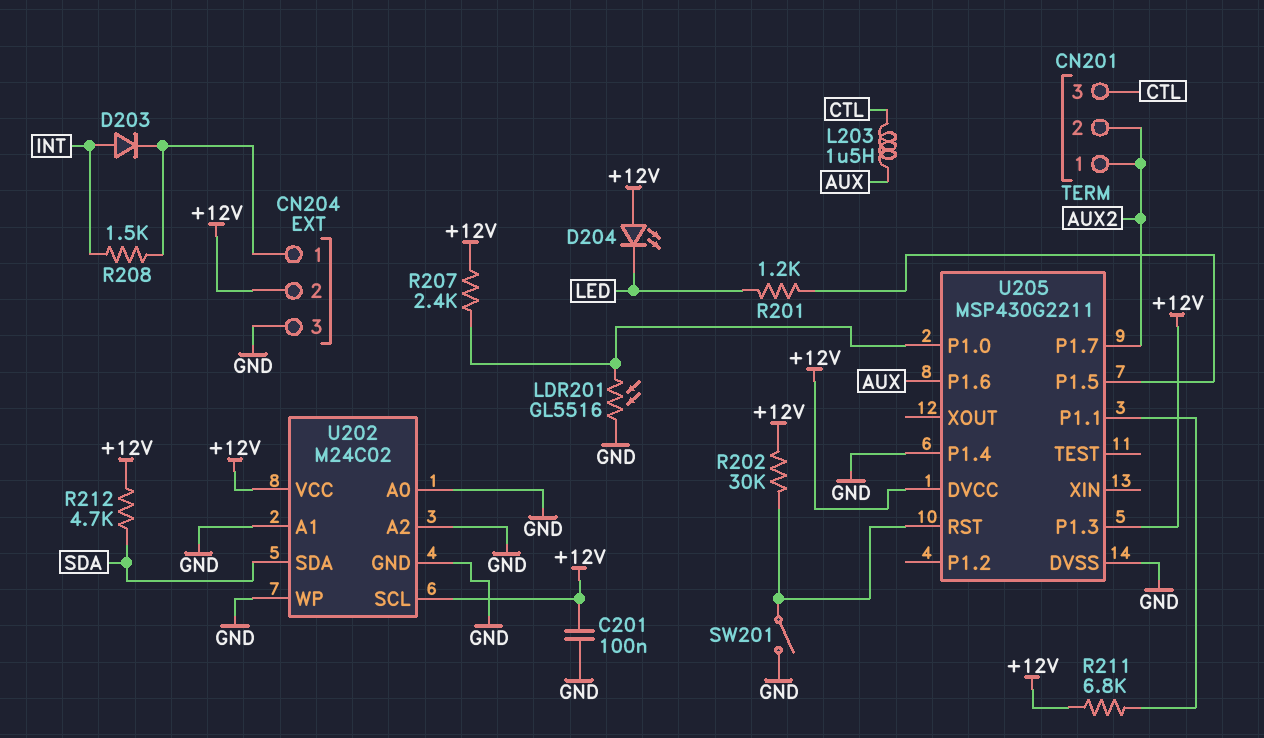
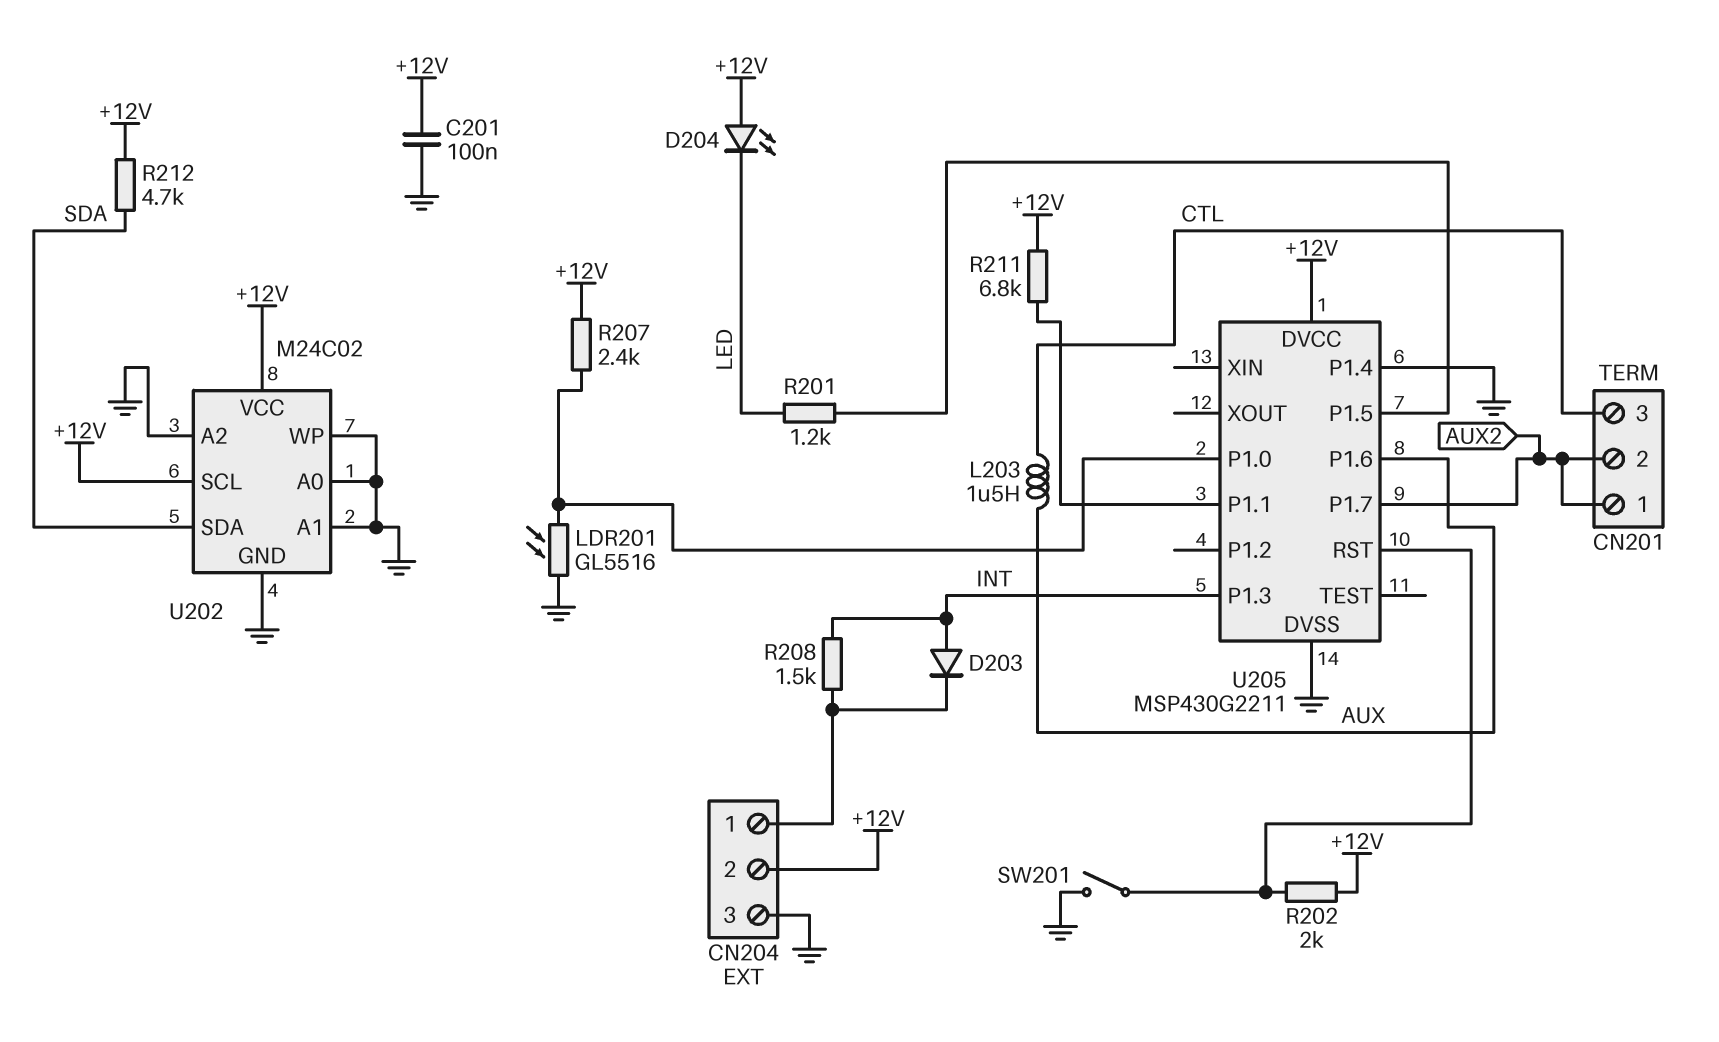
R202: 30k (+12V, U205/RST) -> 2k (+12V, U205/RST)
U205 pin P1.3: +12V -> INT

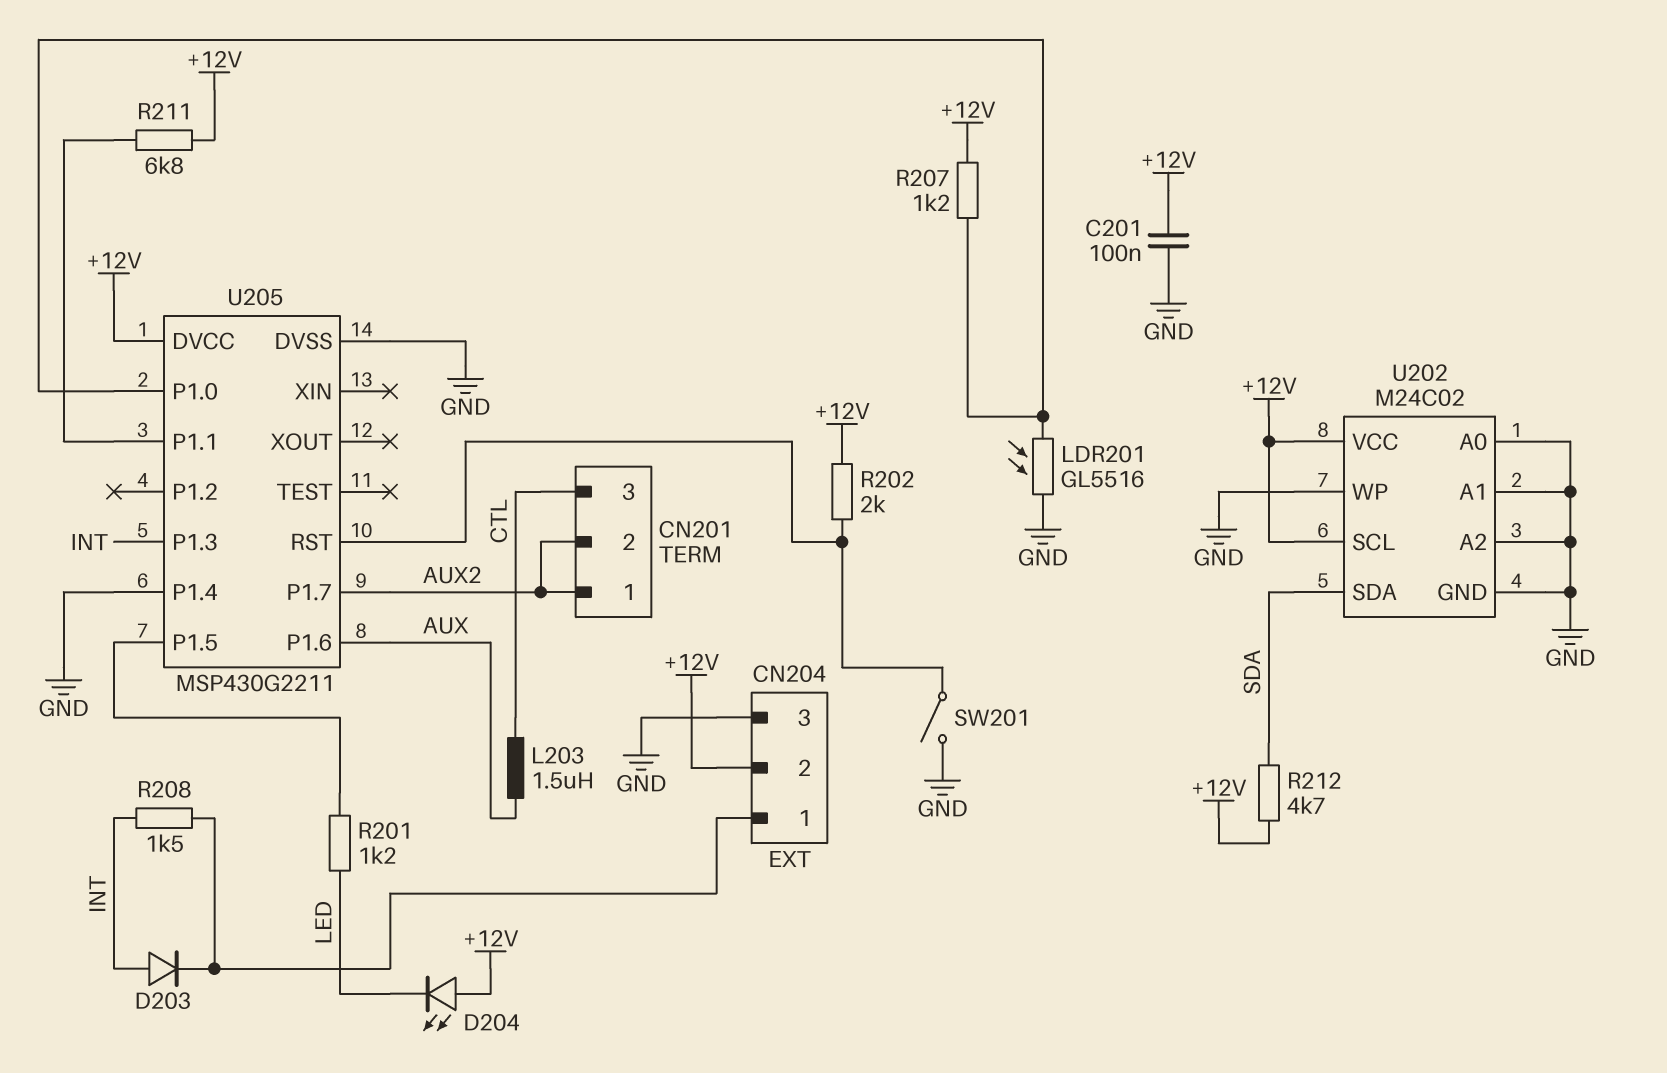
R207: 2.4k (+12V, U205/P1.0) -> 1.2k (+12V, U205/P1.0)

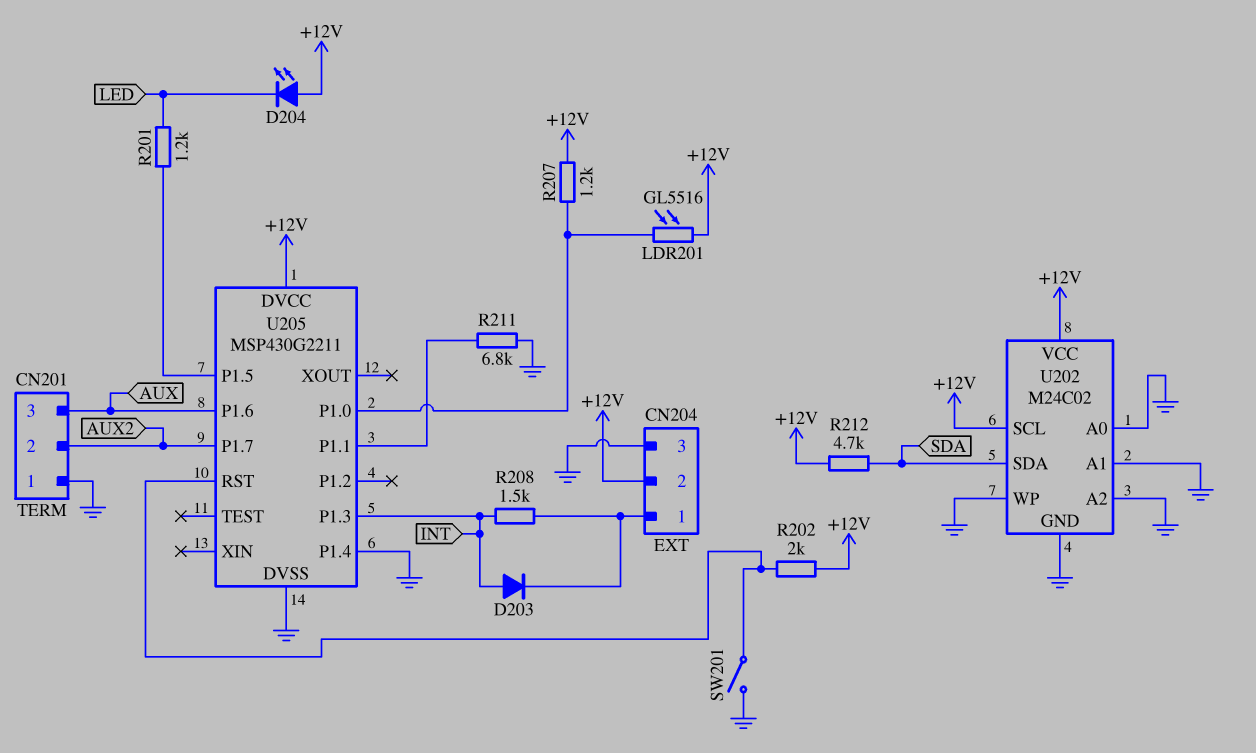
C201: 100nF (+12V, GND) -> none
CN201 pin 1: AUX2 -> GND
CN201 pin 3: CTL -> AUX
L203: 1.5uH (AUX, CTL) -> none
LDR201: GL5516 (GND, U205/P1.0) -> GL5516 (+12V, U205/P1.0)
R211: 6.8k (+12V, U205/P1.1) -> 6.8k (GND, U205/P1.1)

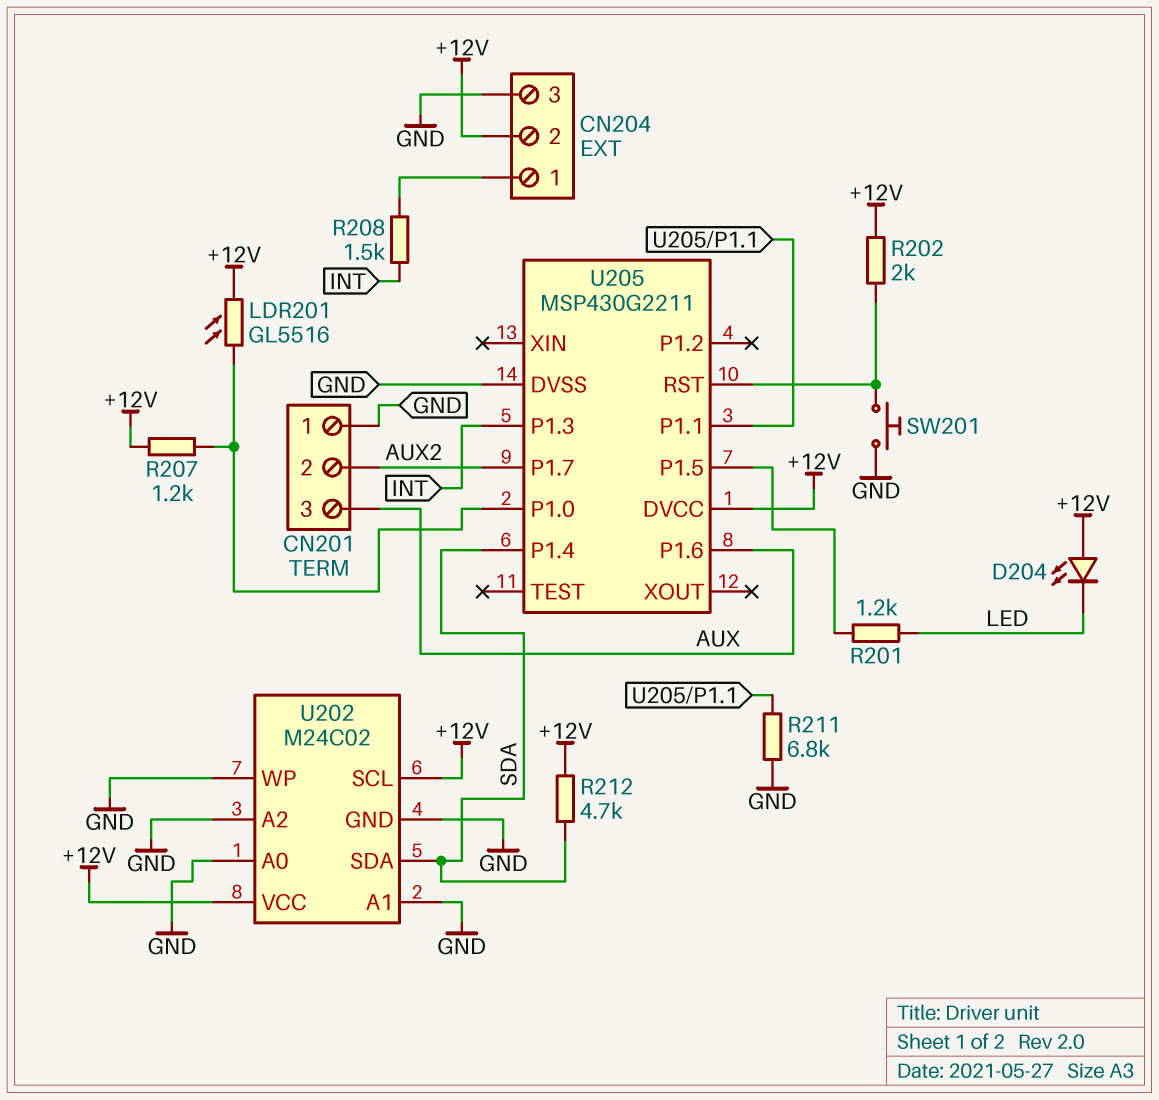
D203: diode (A INT, K CN204/1) -> none
SW201: switch (GND, U205/RST) -> button (GND, U205/RST)
U205 pin P1.4: GND -> SDA

